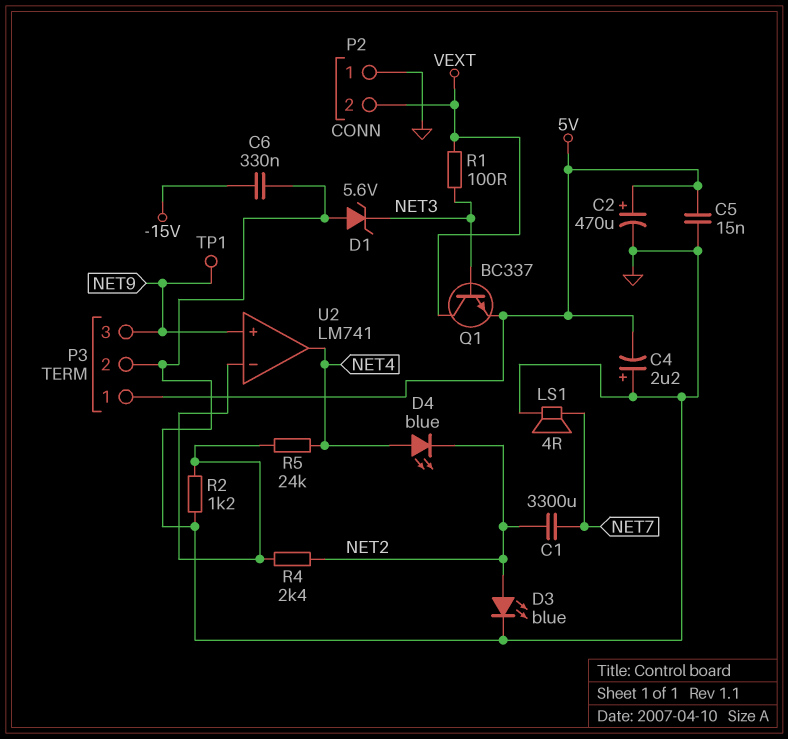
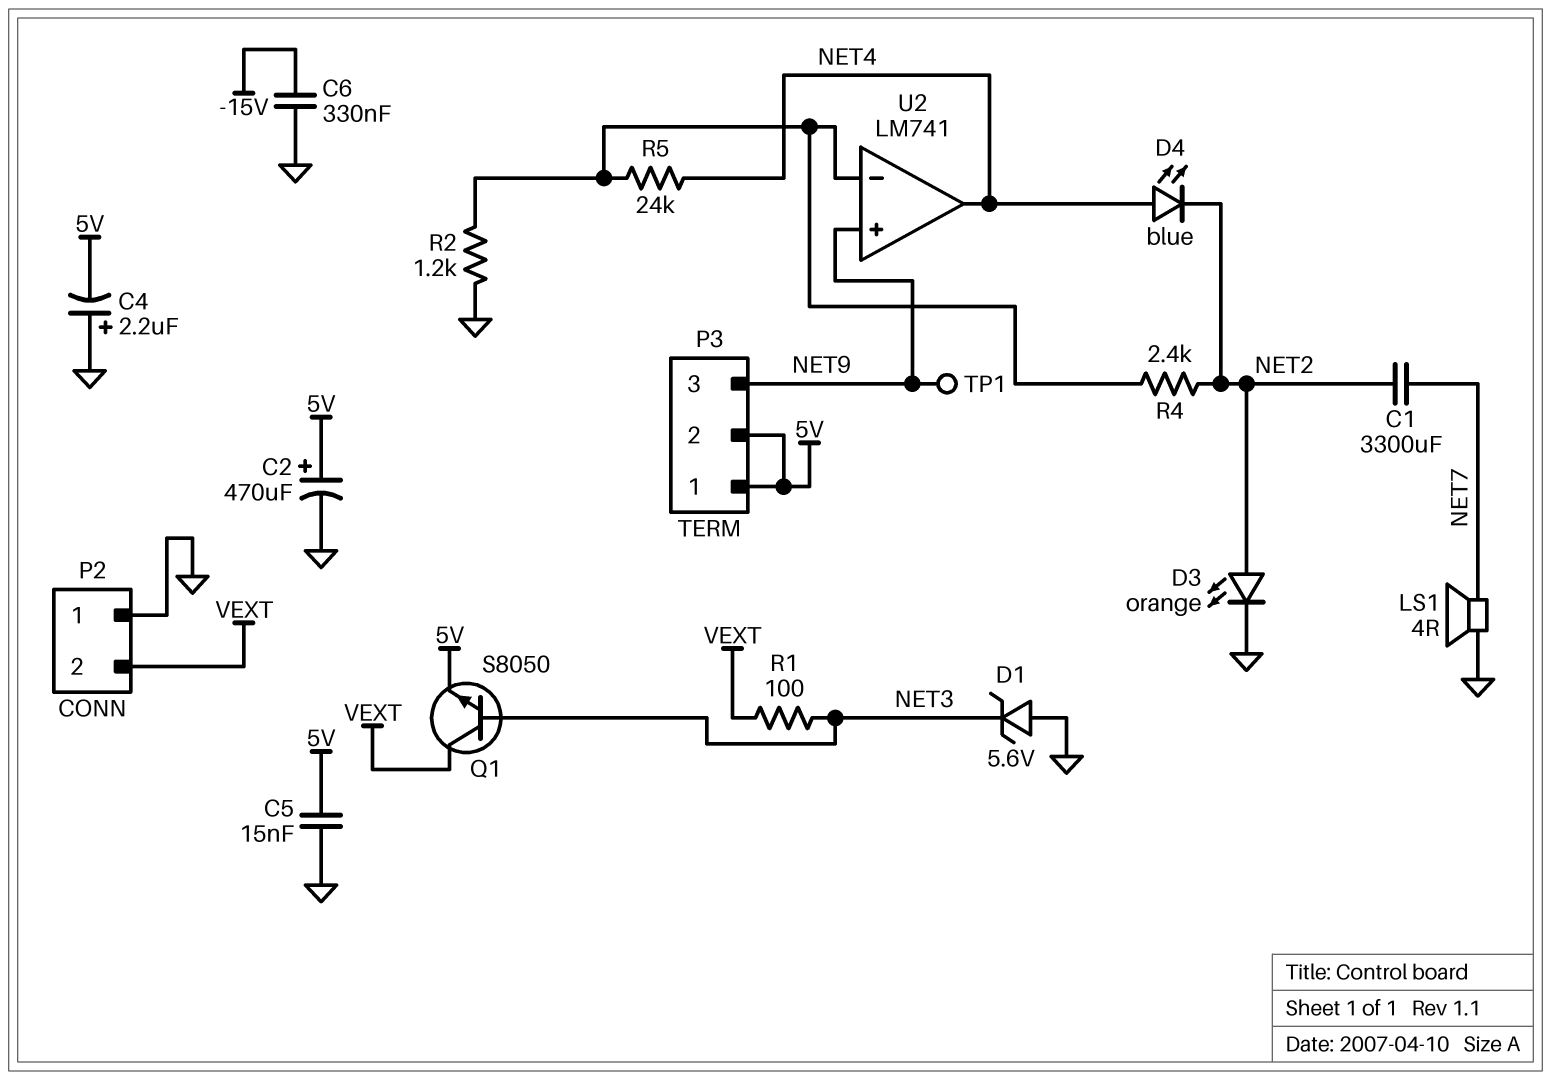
D3: LED blue (A NET2, K GND) -> LED orange (A NET2, K GND)
P3 pin 2: GND -> 5V
Q1: NPN BC337 (B NET3, C VEXT, E 5V) -> NPN S8050 (B NET3, C VEXT, E 5V)

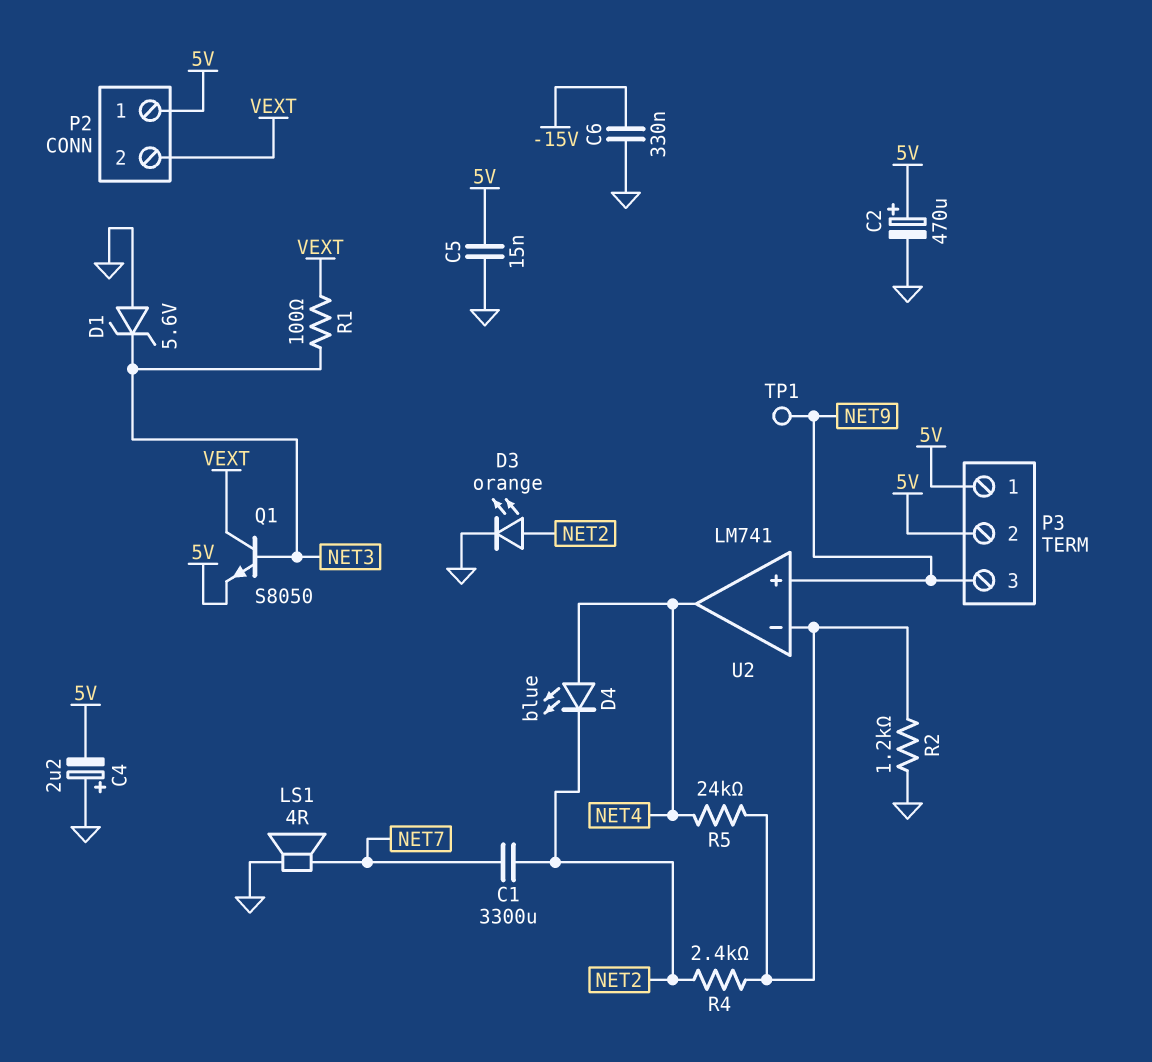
P2 pin 1: GND -> 5V

